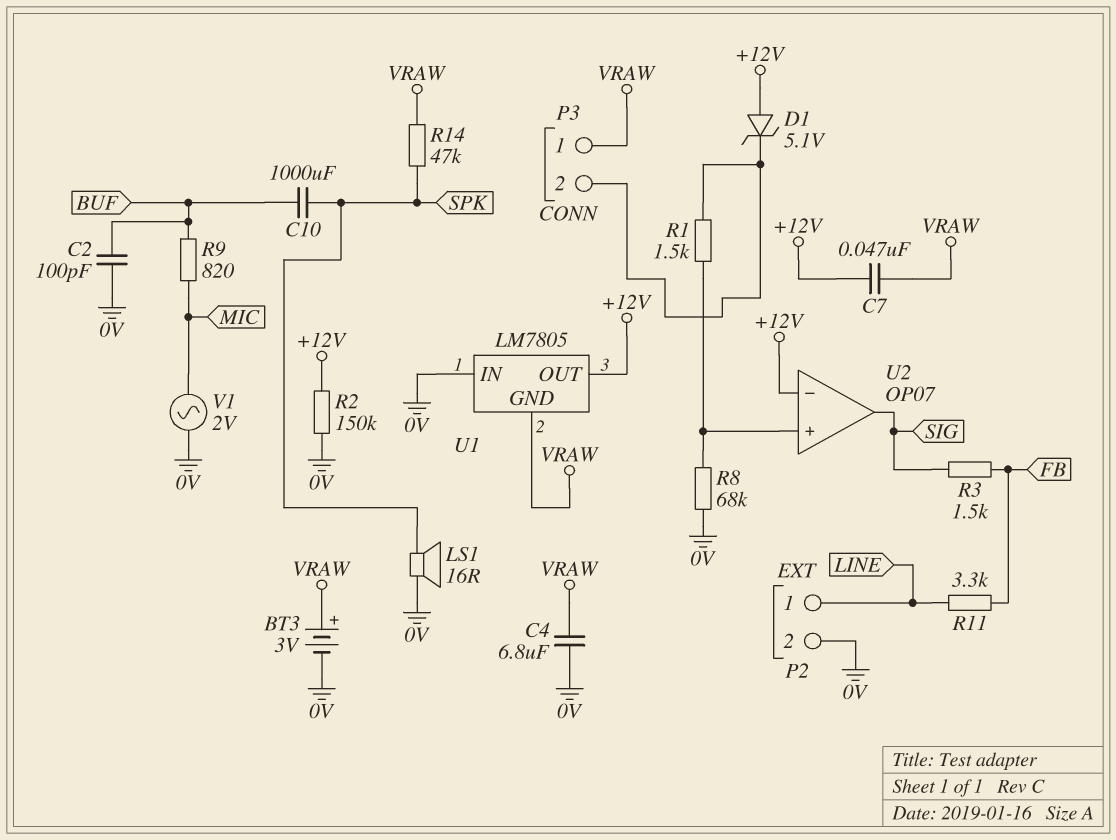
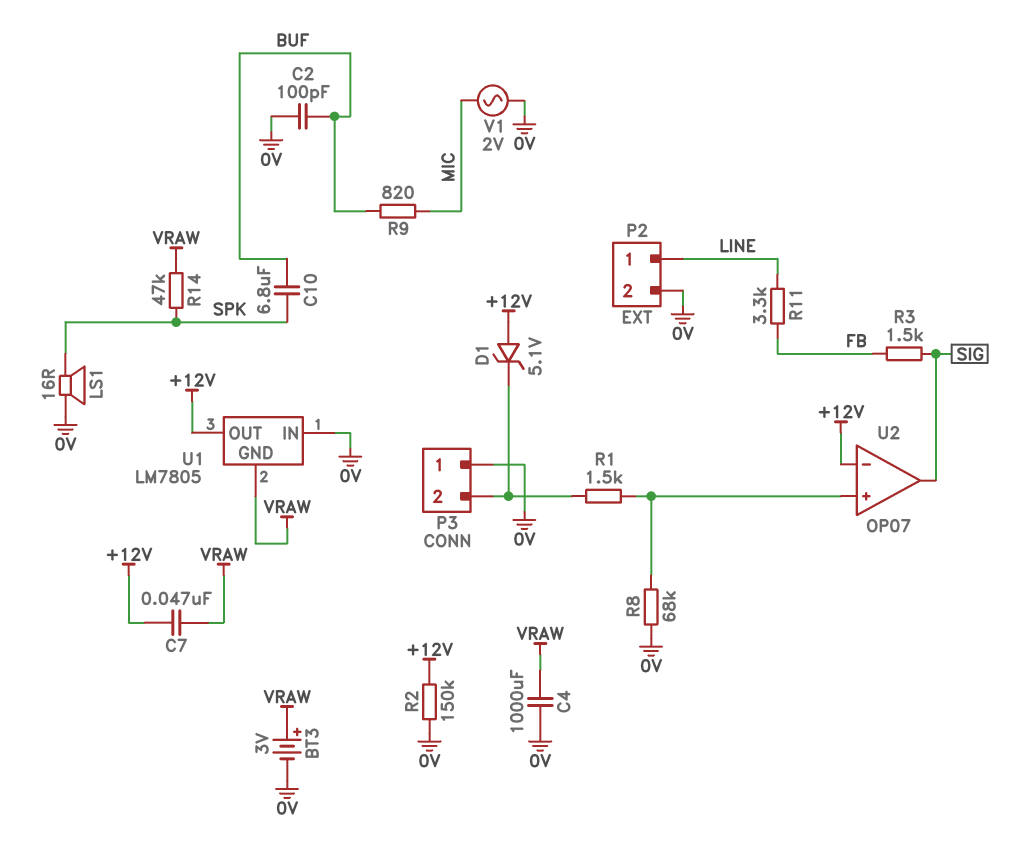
C4: 6.8uF (0V, VRAW) -> 1000uF (0V, VRAW)
C10: 1000uF (BUF, SPK) -> 6.8uF (BUF, SPK)
P3 pin 1: VRAW -> 0V

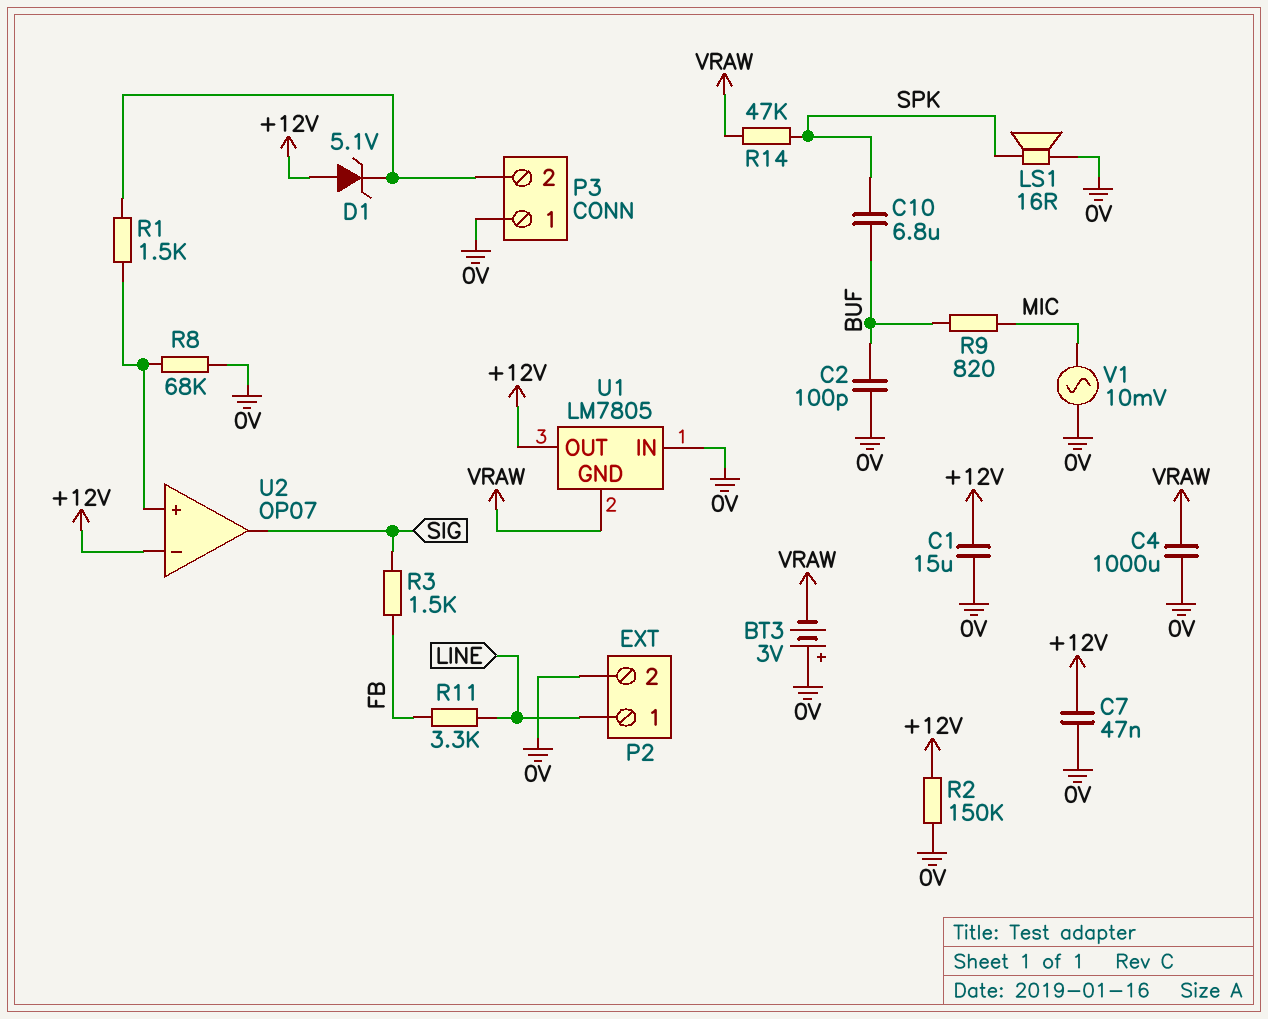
BT3: 3V (plus VRAW, minus 0V) -> 3V (plus 0V, minus VRAW)
C1: none -> 15uF (+12V, 0V)
C7: 47nF (+12V, VRAW) -> 47nF (+12V, 0V)
V1: AC 2V (0V, MIC) -> AC 10mV (0V, MIC)

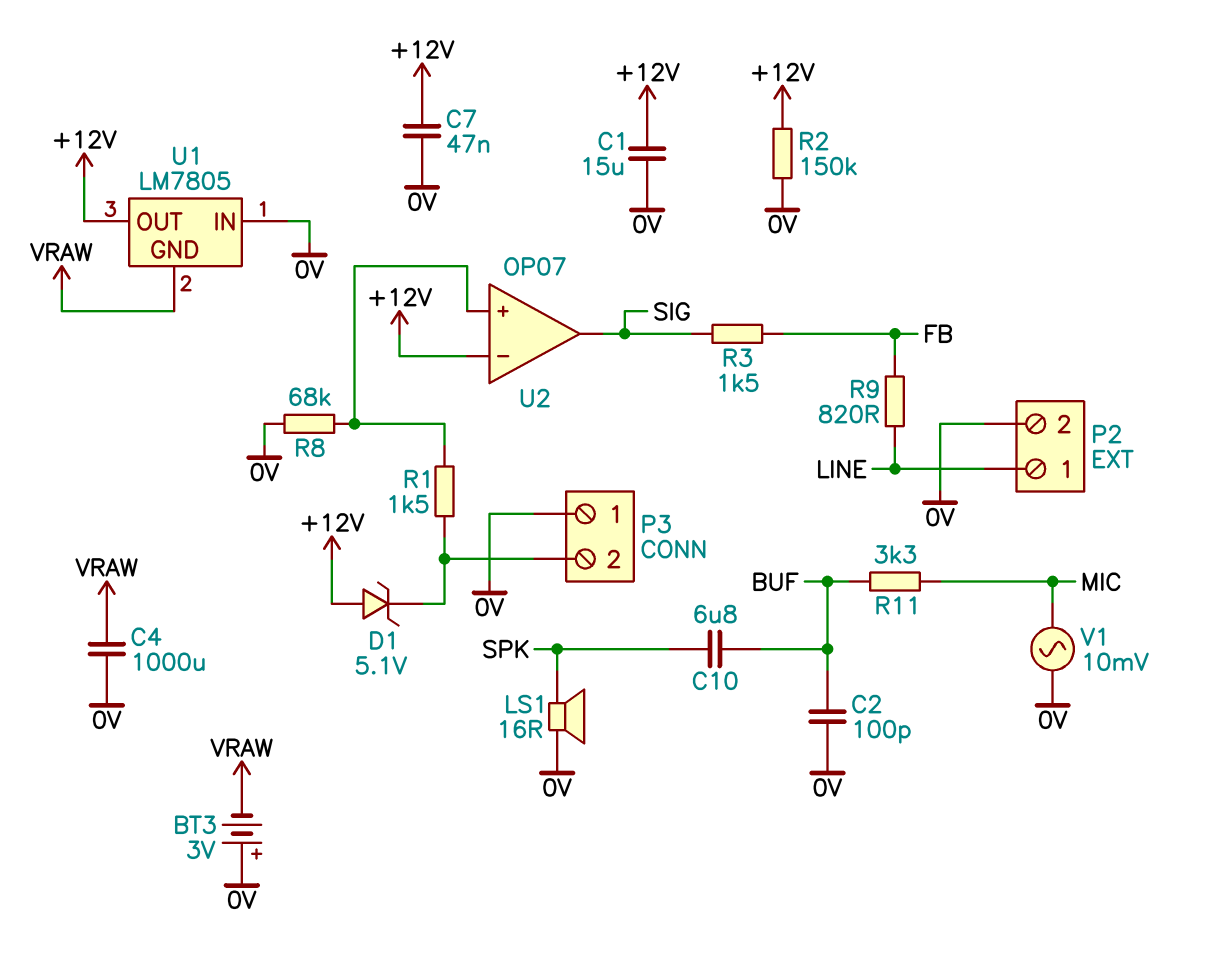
R9: 820 (BUF, MIC) -> 820 (FB, LINE)
R11: 3.3k (FB, LINE) -> 3.3k (BUF, MIC)
R14: 47k (SPK, VRAW) -> none

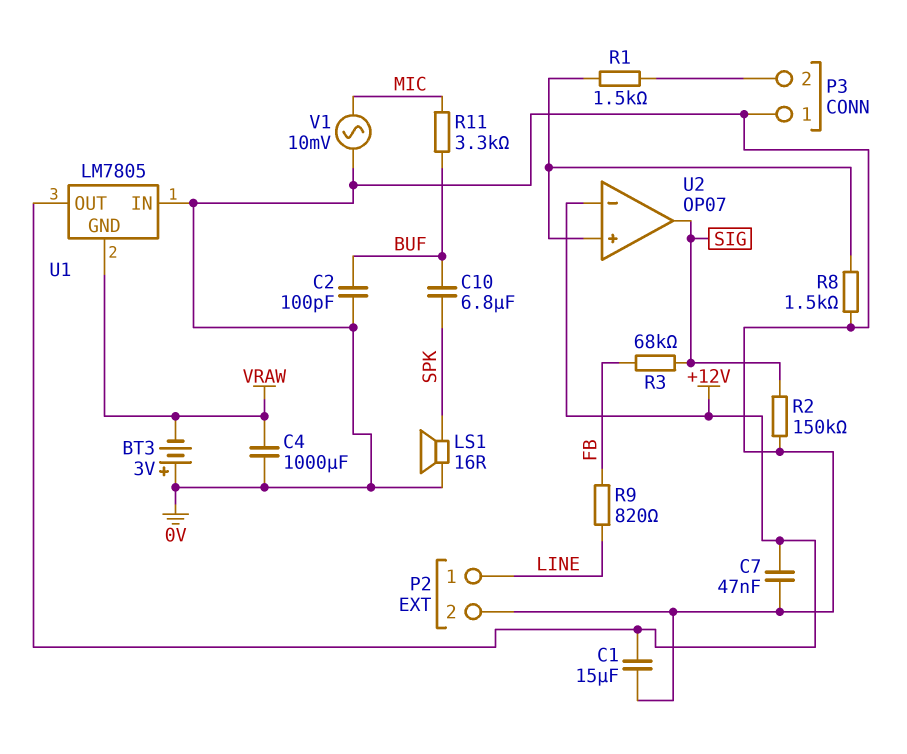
D1: zener 5.1V (A +12V, K P3/2) -> none
R2: 150k (+12V, 0V) -> 150k (0V, SIG)
R3: 1.5k (FB, SIG) -> 68k (FB, SIG)
R8: 68k (0V, U2/in+) -> 1.5k (0V, U2/in+)

